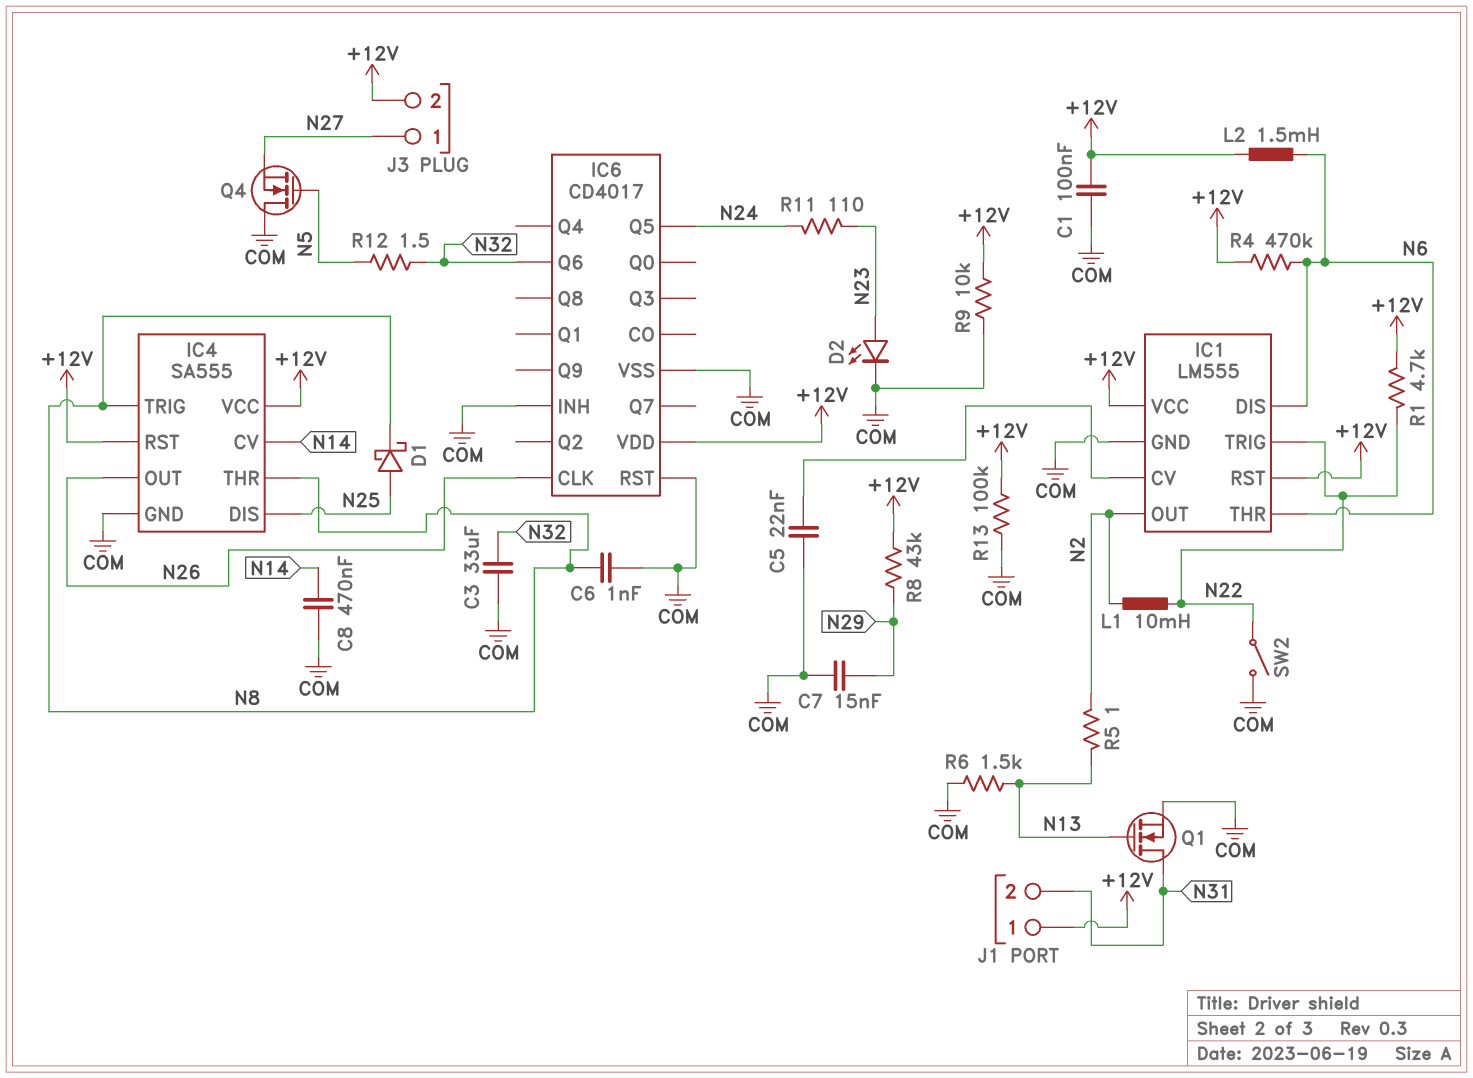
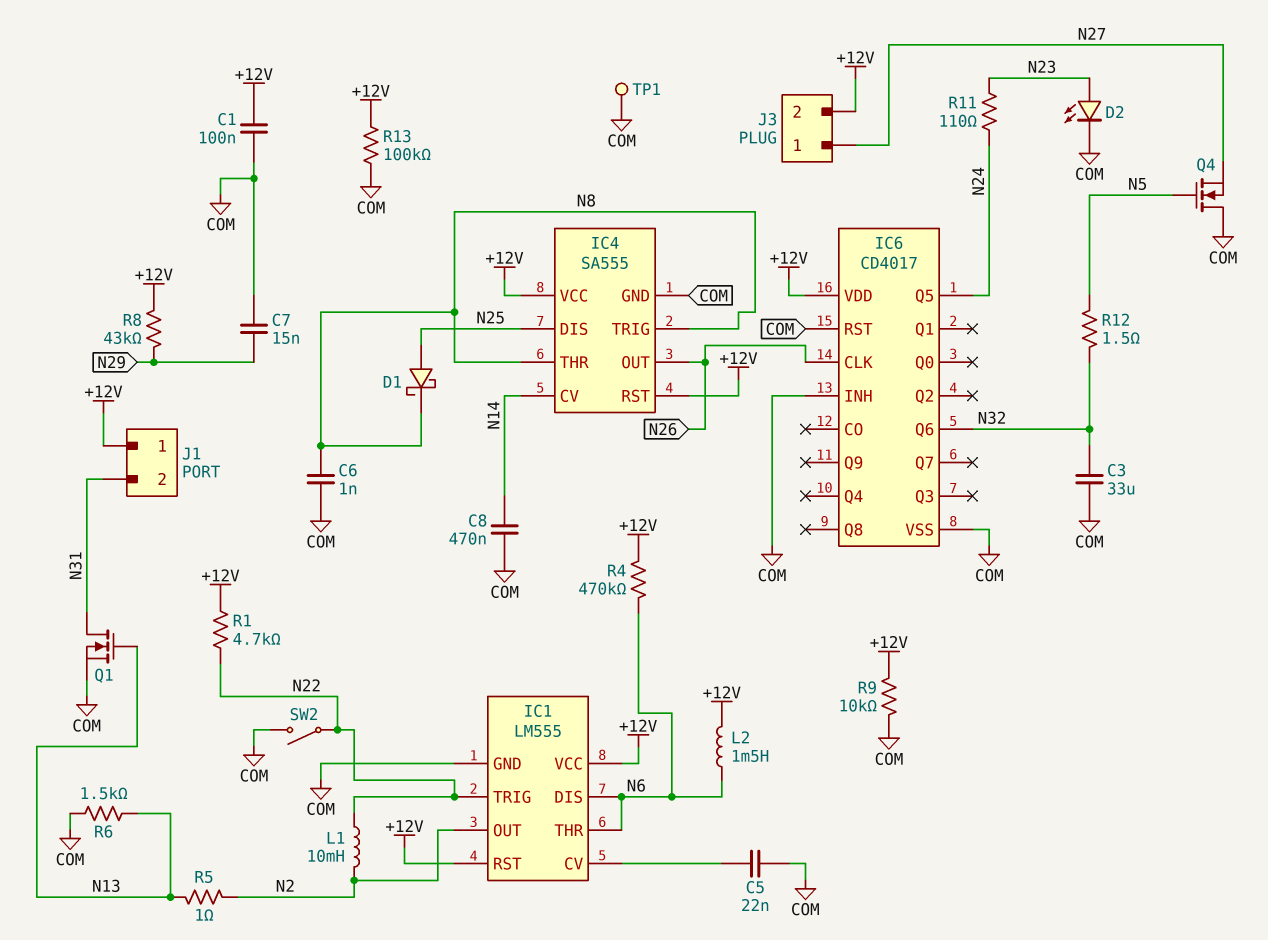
TP1: none -> test point (COM)

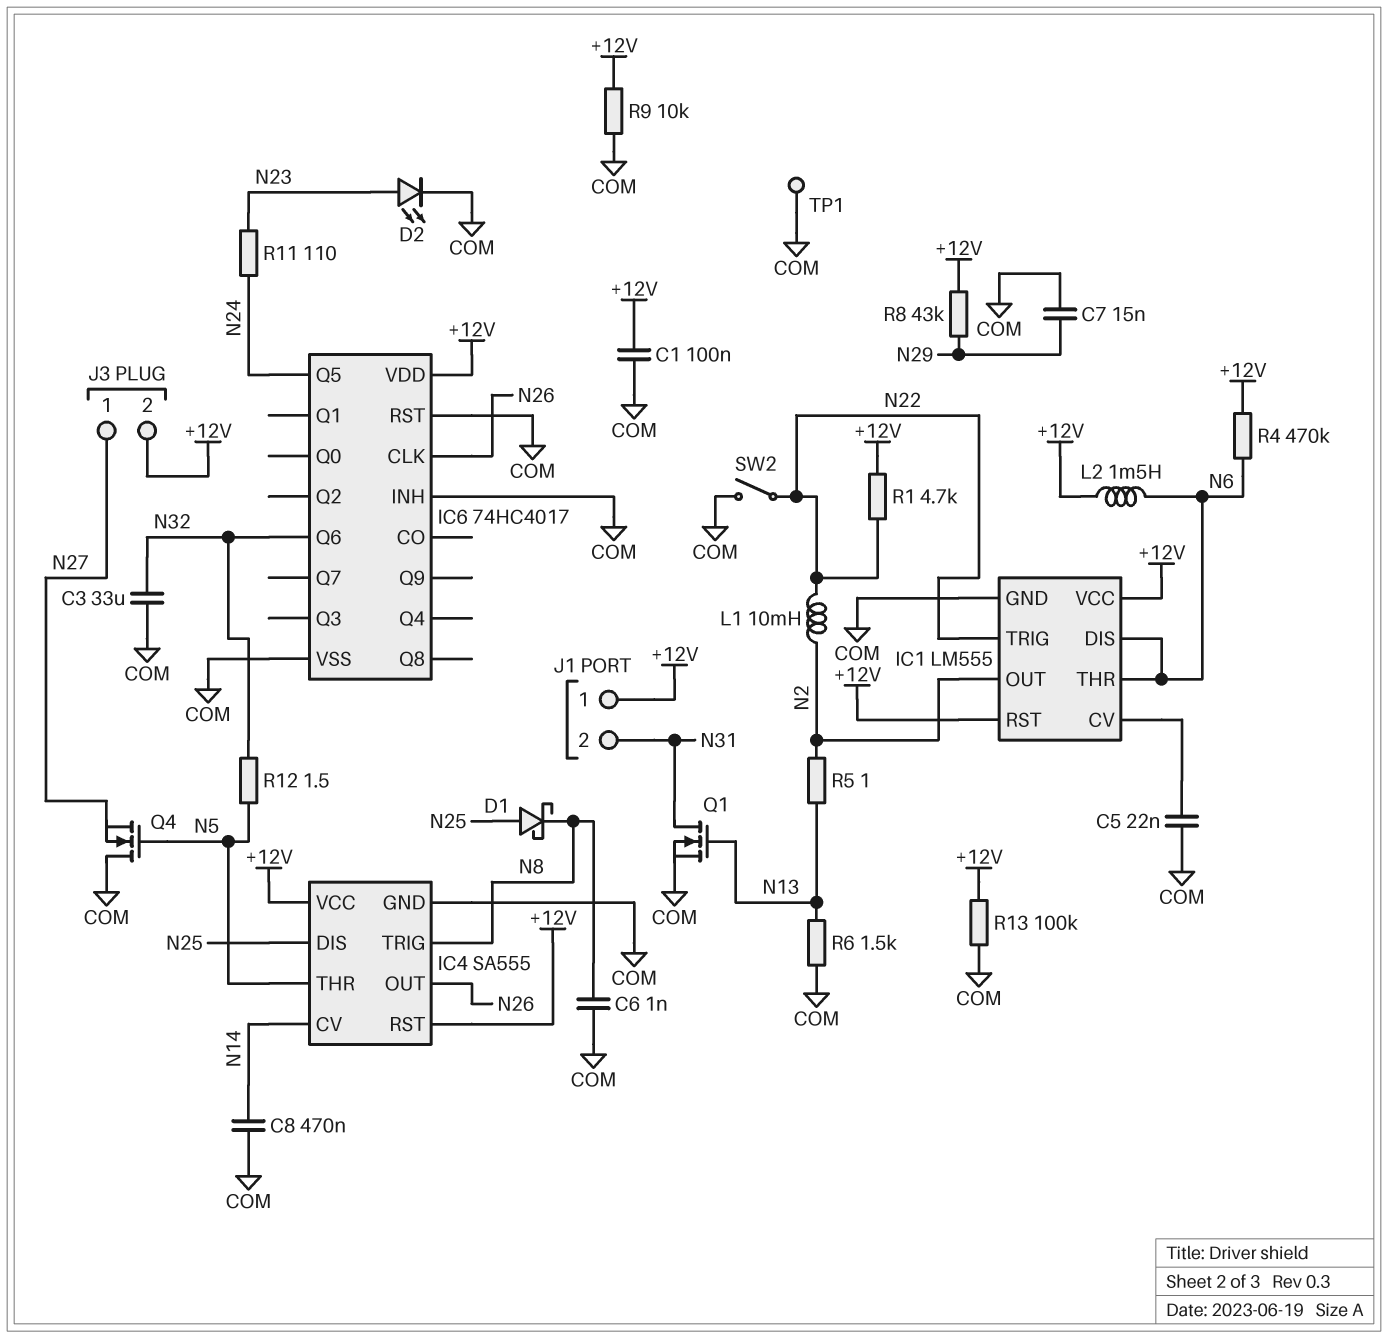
IC4 pin THR: N8 -> N5
IC6: CD4017 -> 74HC4017

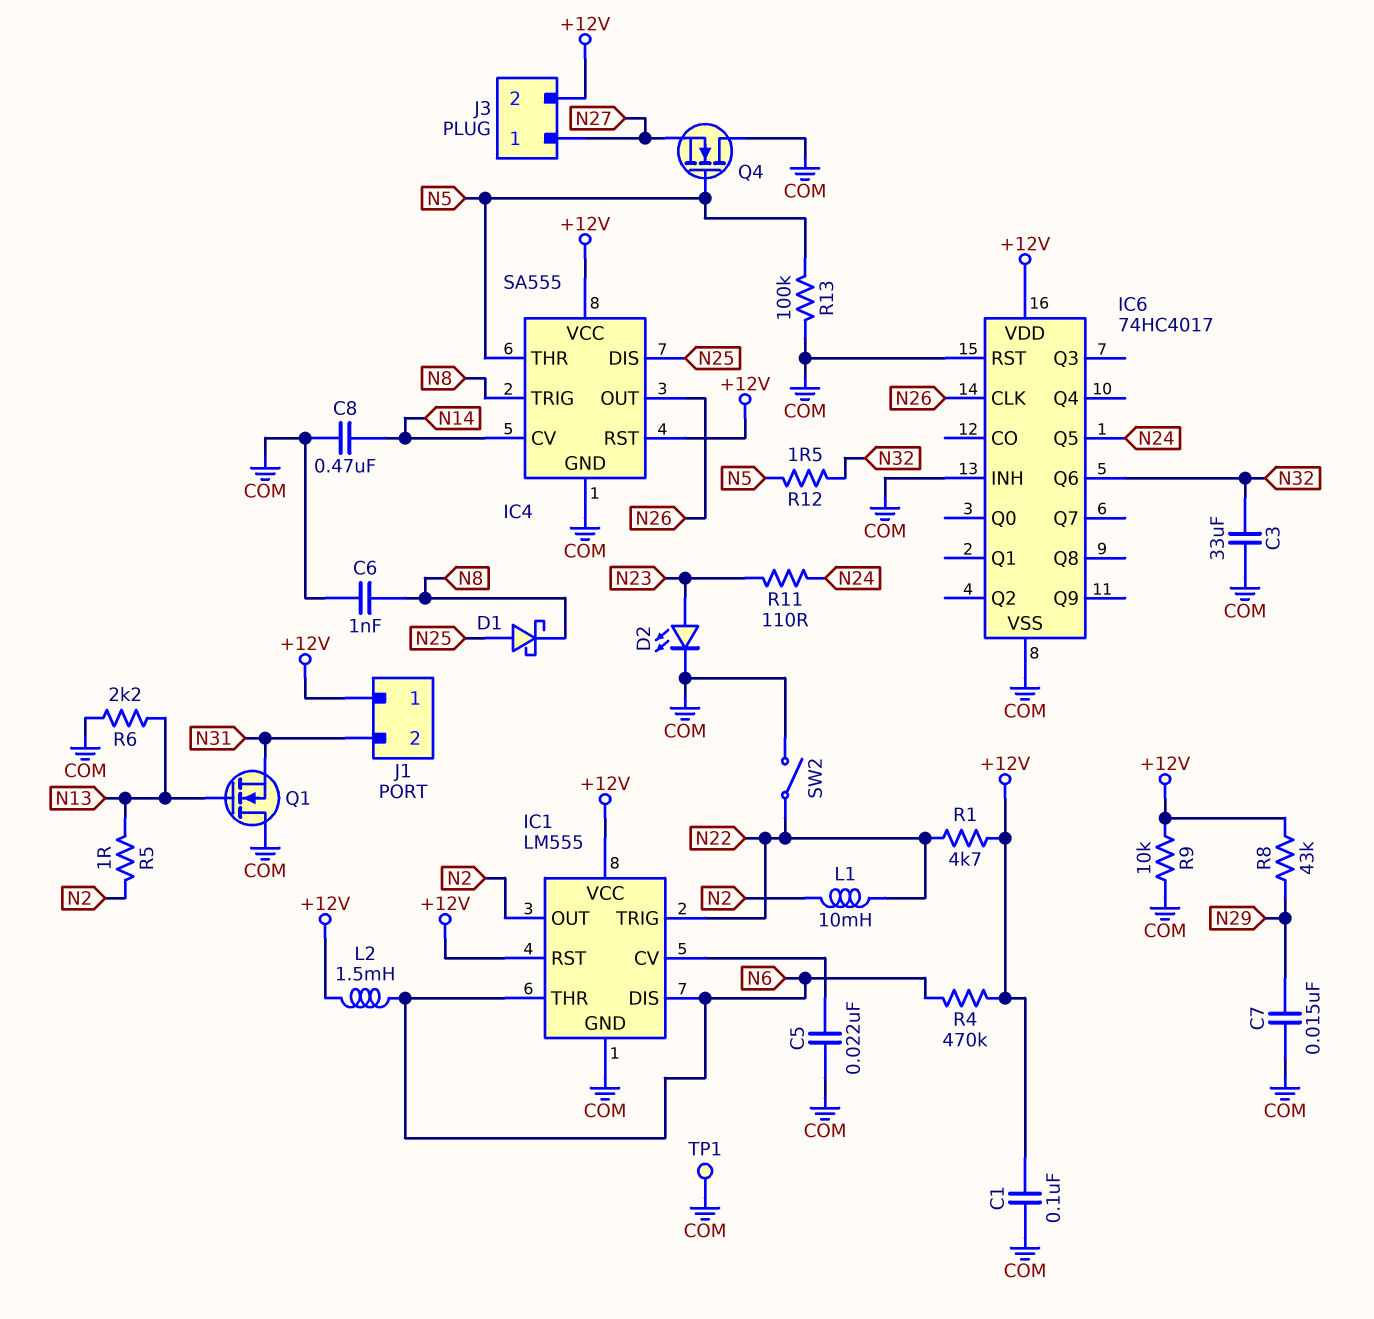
Q1: NMOS (G N13, D N31, S COM) -> NMOS (G N13, D COM, S N31)
R6: 1.5k (COM, N13) -> 2.2k (COM, N13)
R13: 100k (+12V, COM) -> 100k (COM, N5)

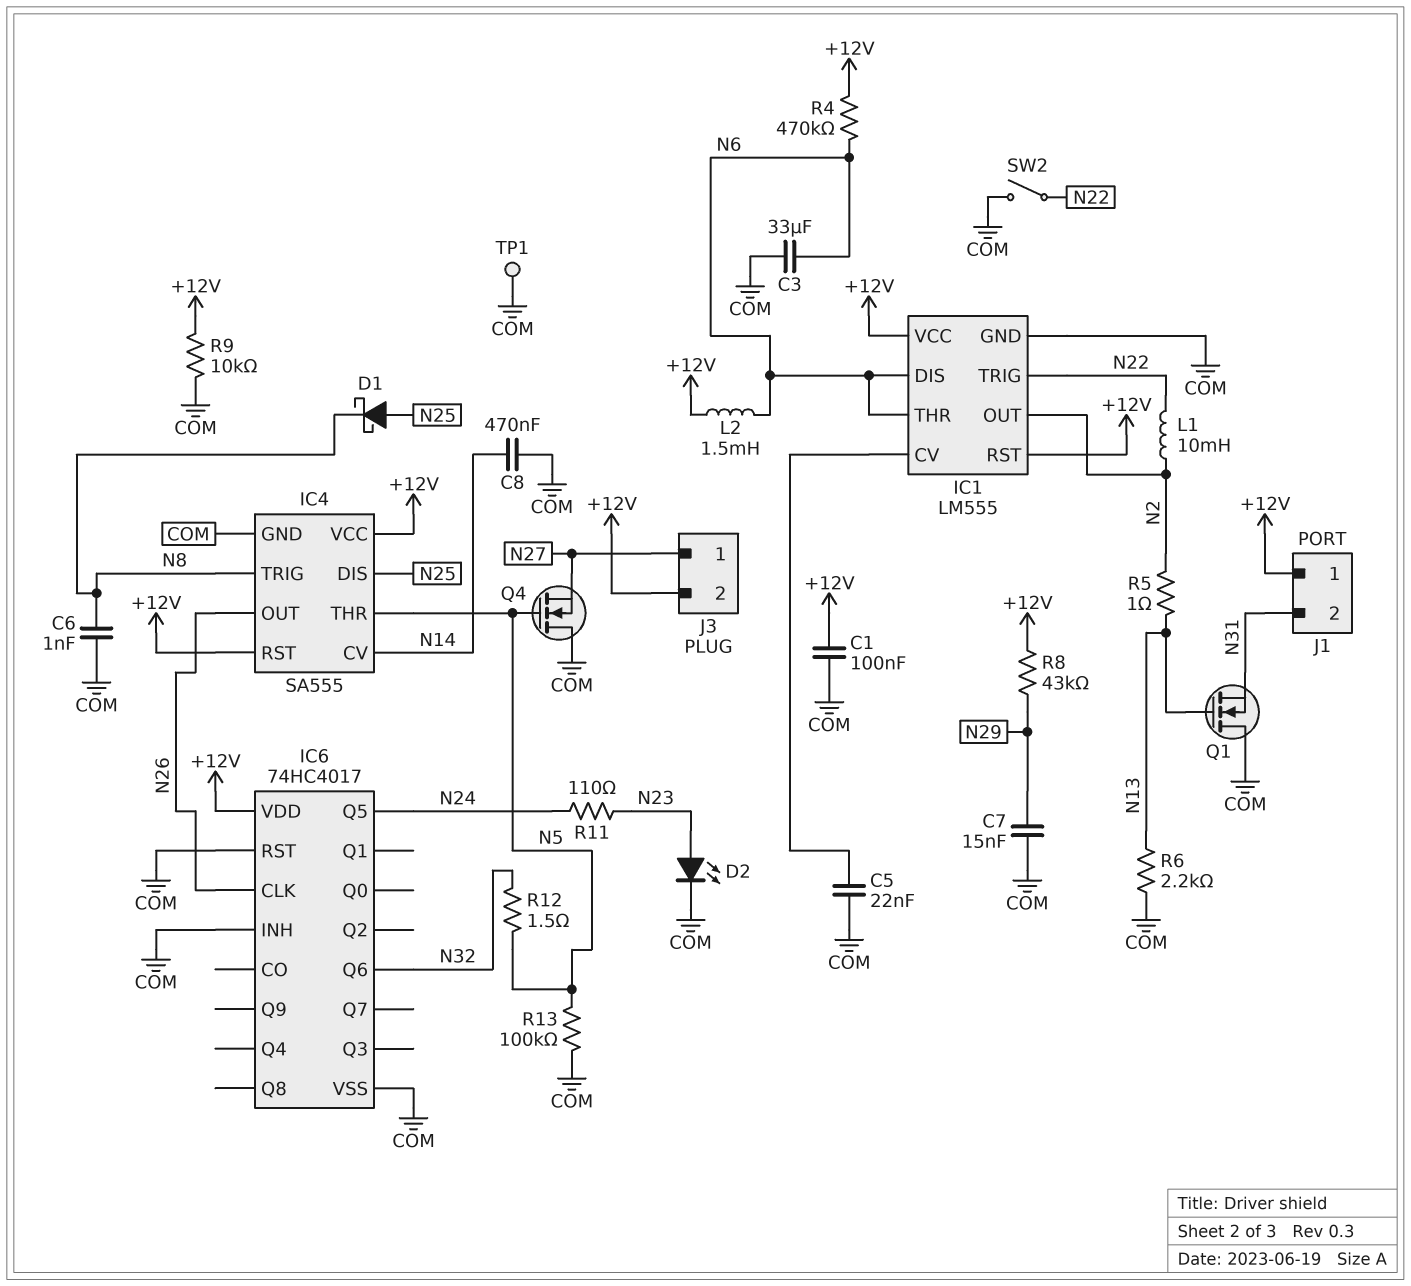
C3: 33uF (COM, N32) -> 33uF (COM, N6)
R1: 4.7k (+12V, N22) -> none

